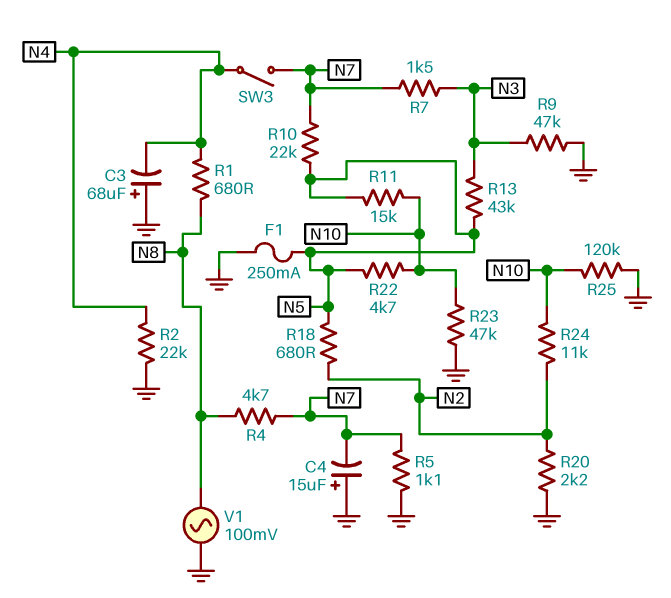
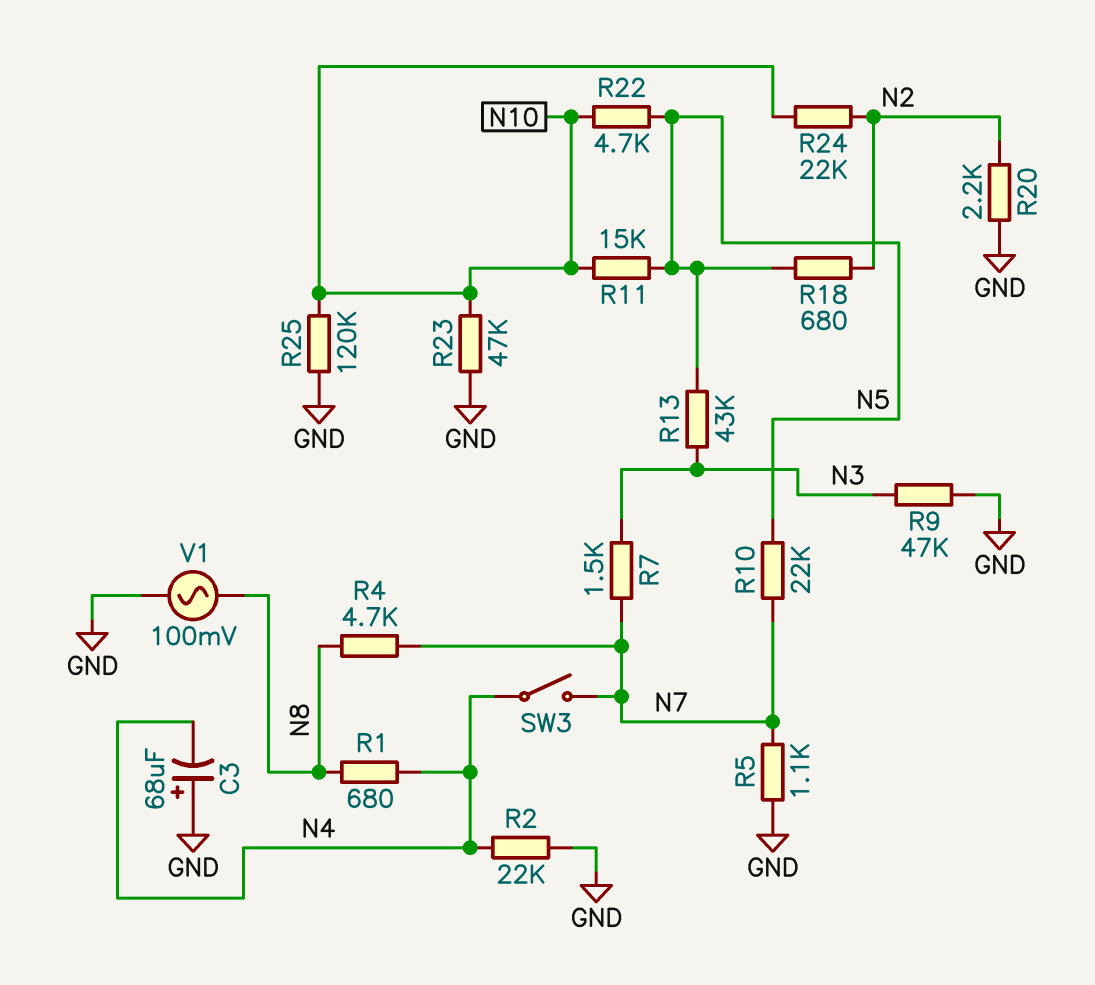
C4: 15uF (plus GND, minus N7) -> none
F1: 250mA (GND, N5) -> none
R24: 11k (N2, N10) -> 22k (N2, N10)

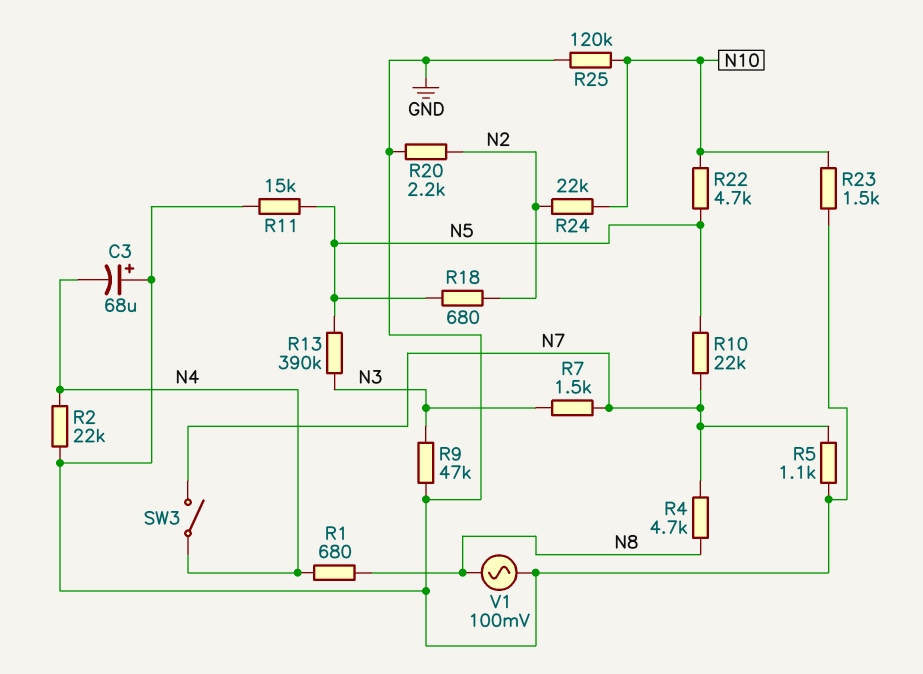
R11: 15k (N5, N10) -> 15k (GND, N5)
R13: 43k (N3, N5) -> 390k (N3, N5)
R23: 47k (GND, N10) -> 1.5k (GND, N10)

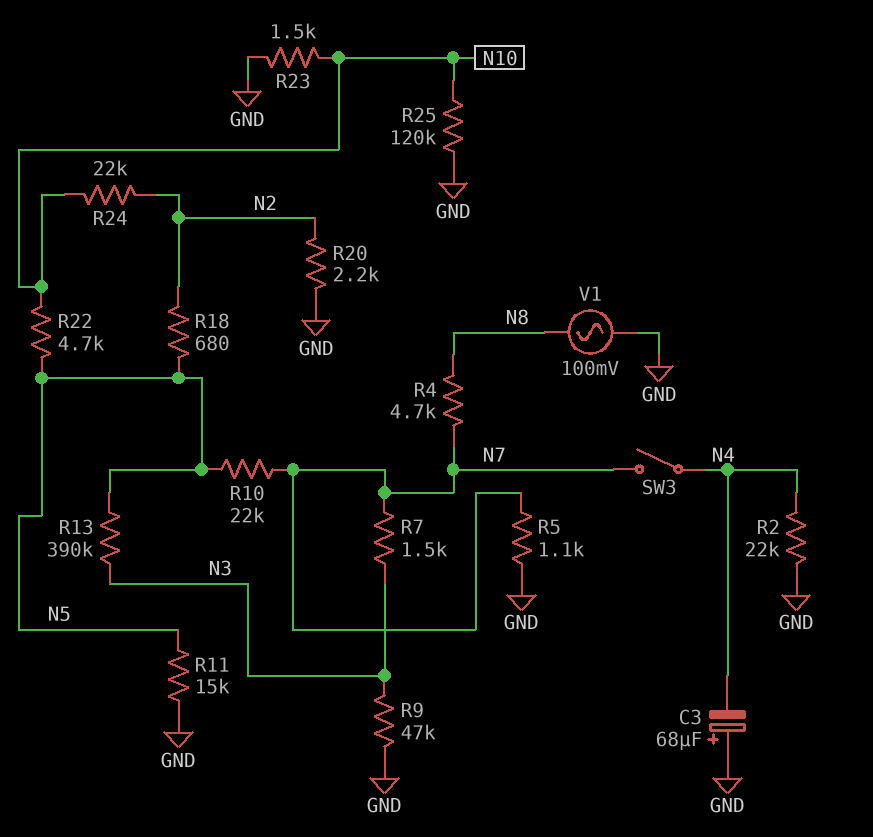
R1: 680 (N4, N8) -> none

